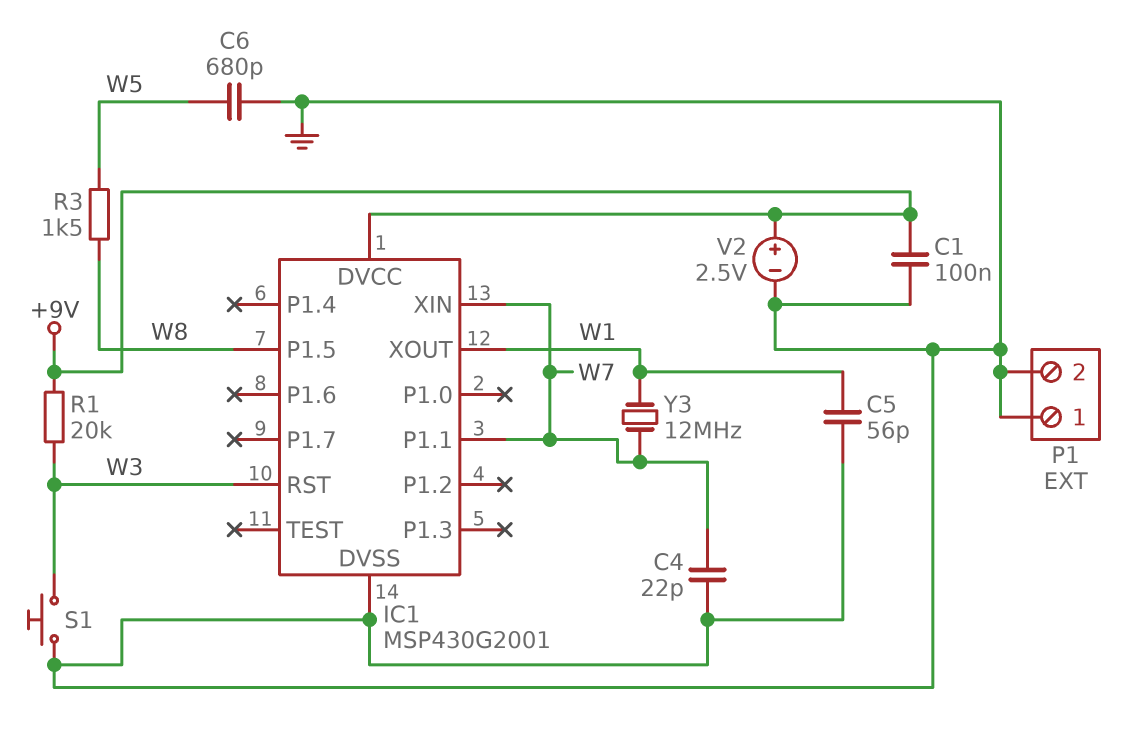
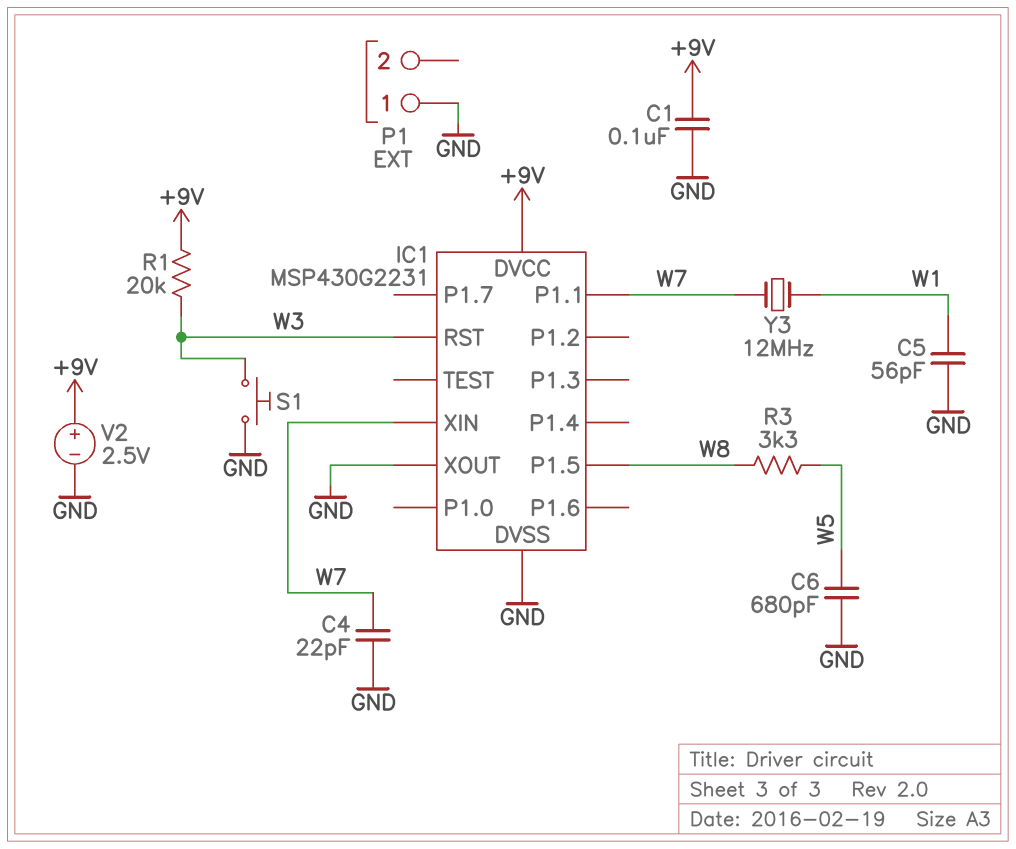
IC1: MSP430G2001 -> MSP430G2231
IC1 pin XOUT: W1 -> GND
P1 pin 2: GND -> none
R3: 1.5k (W5, W8) -> 3.3k (W5, W8)

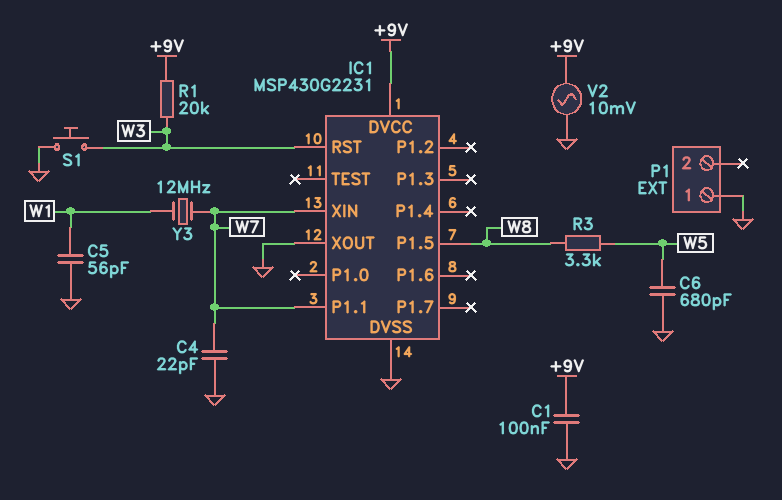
V2: 2.5V (plus +9V, minus GND) -> AC 10mV (+9V, GND)

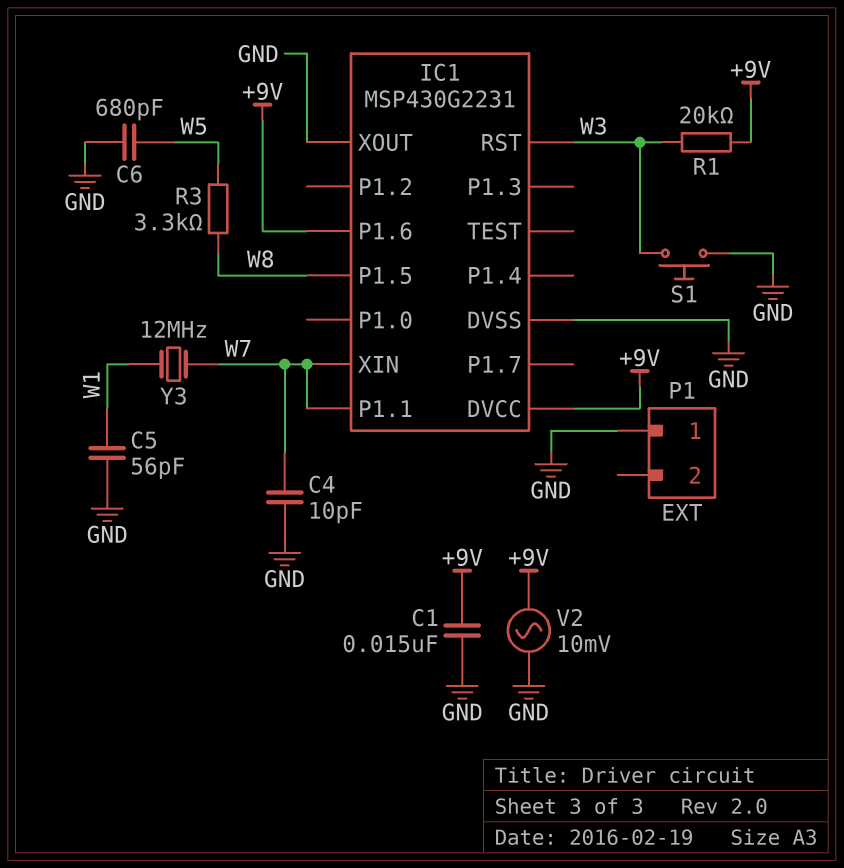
C1: 100nF (+9V, GND) -> 15nF (+9V, GND)
C4: 22pF (GND, W7) -> 10pF (GND, W7)
IC1 pin P1.6: none -> +9V

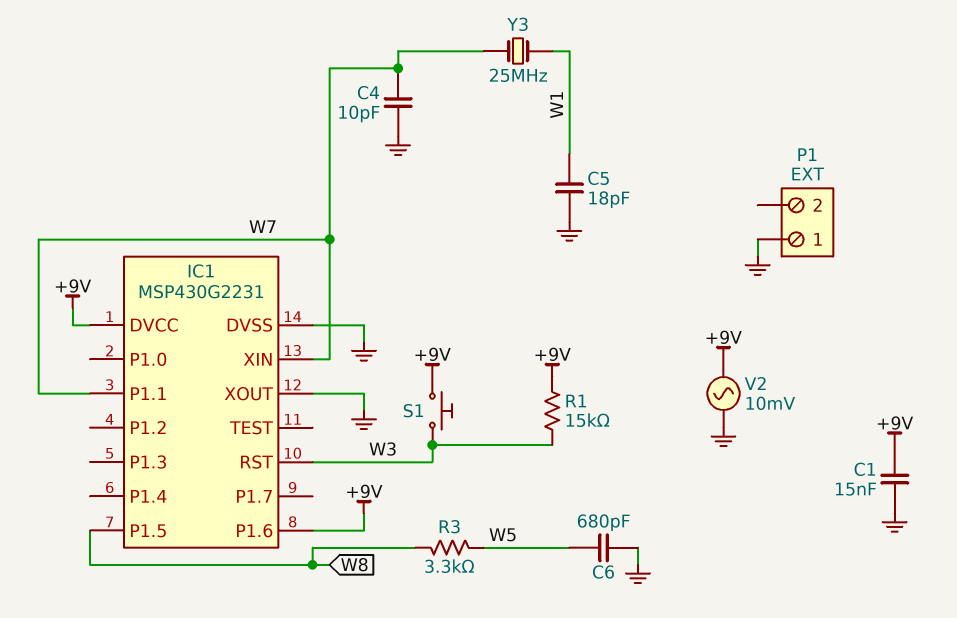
C5: 56pF (GND, W1) -> 18pF (GND, W1)
R1: 20k (+9V, W3) -> 15k (+9V, W3)
S1: button (GND, W3) -> button (+9V, W3)
Y3: 12MHz (W1, W7) -> 25MHz (W1, W7)

